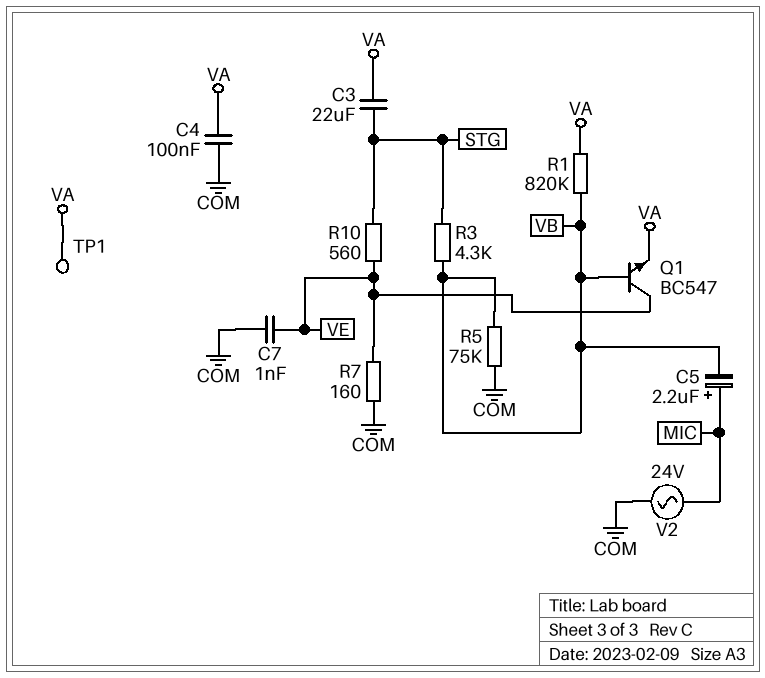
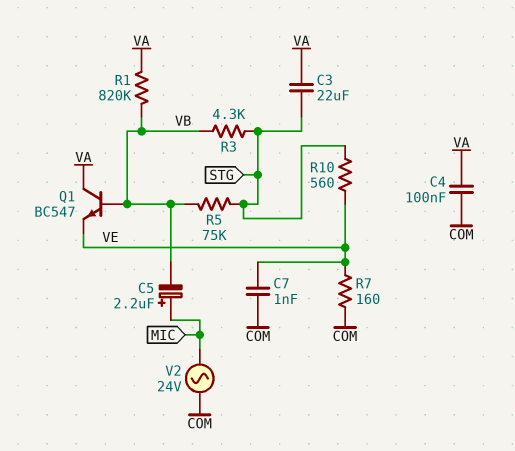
Q1: NPN BC547 (B VB, C VE, E VA) -> NPN BC547 (B VB, C VA, E VE)
R5: 75k (COM, VB) -> 75k (STG, VB)
TP1: test point (VA) -> none

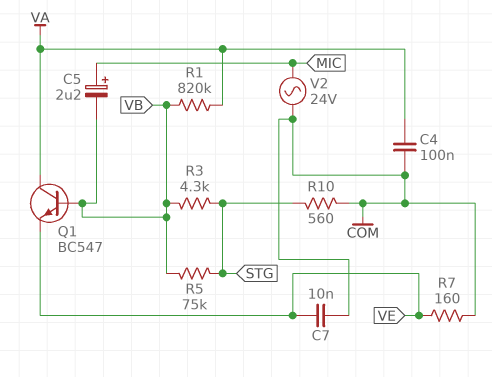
C3: 22uF (STG, VA) -> none
C7: 1nF (COM, VE) -> 10nF (COM, VE)
R10: 560 (STG, VE) -> 560 (COM, STG)

